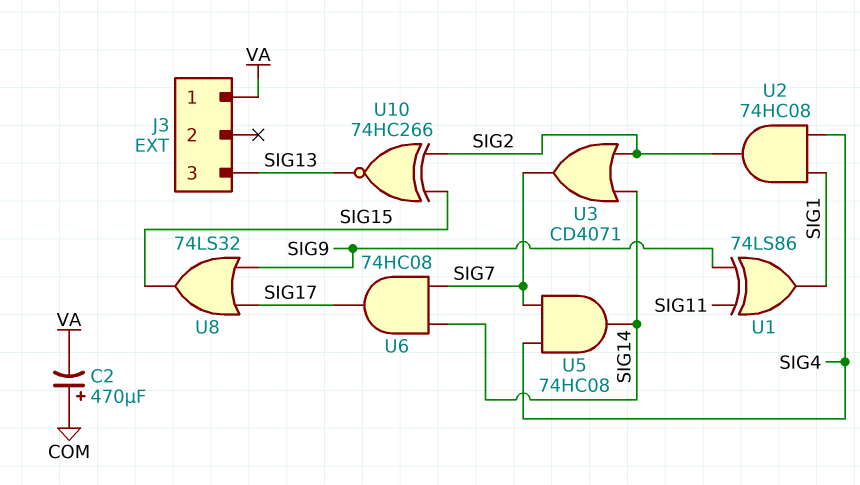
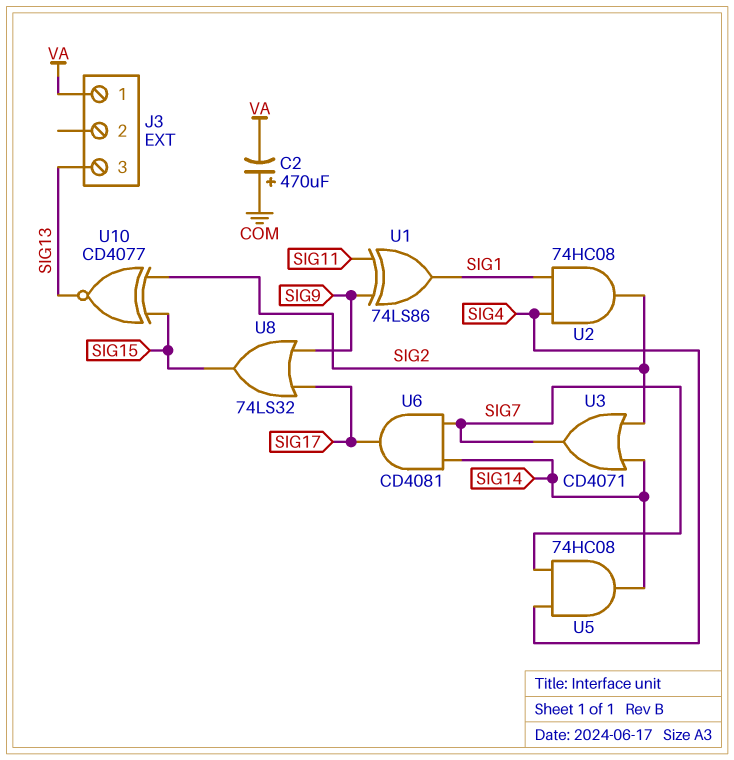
U6: AND 74HC08 (in SIG7, in SIG14, out SIG17) -> AND CD4081 (in SIG7, in SIG14, out SIG17)
U10: XNOR 74HC266 (in SIG2, in SIG15, out SIG13) -> XNOR CD4077 (in SIG2, in SIG15, out SIG13)

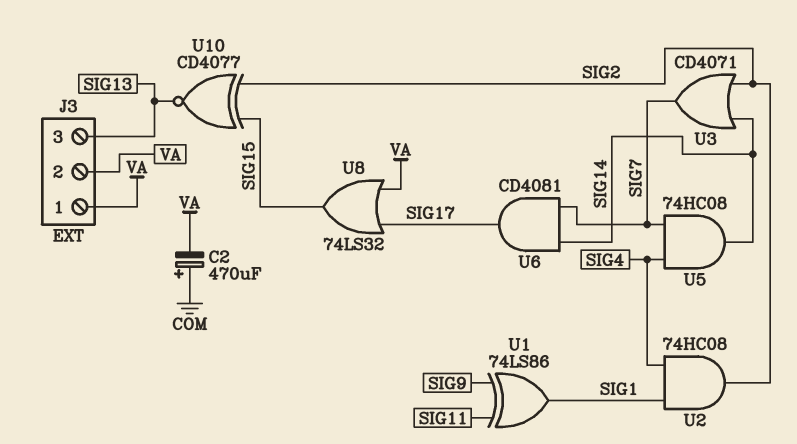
J3 pin 2: none -> VA
U8: OR 74LS32 (in SIG9, in SIG17, out SIG15) -> OR 74LS32 (in SIG17, in VA, out SIG15)

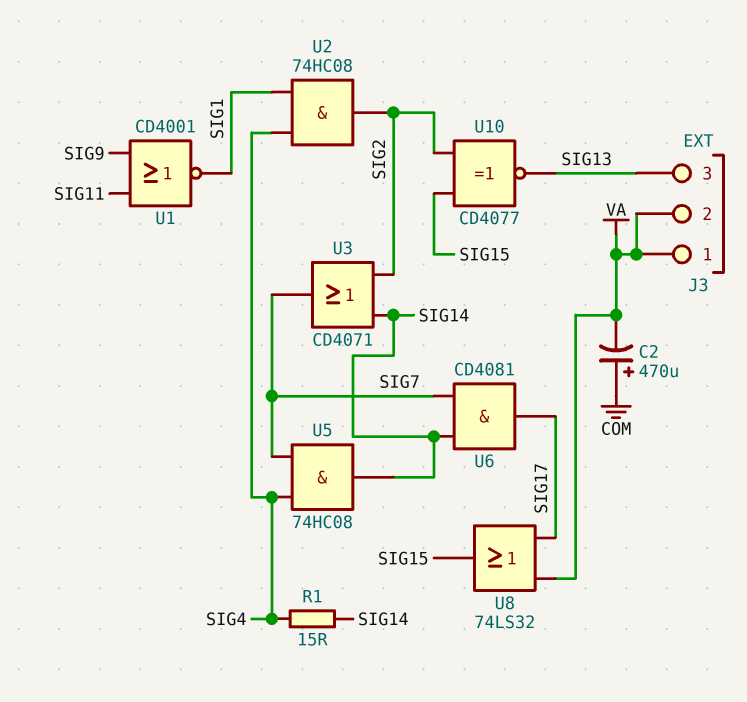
R1: none -> 15 (SIG4, SIG14)
U1: XOR 74LS86 (in SIG9, in SIG11, out SIG1) -> NOR CD4001 (in SIG9, in SIG11, out SIG1)

